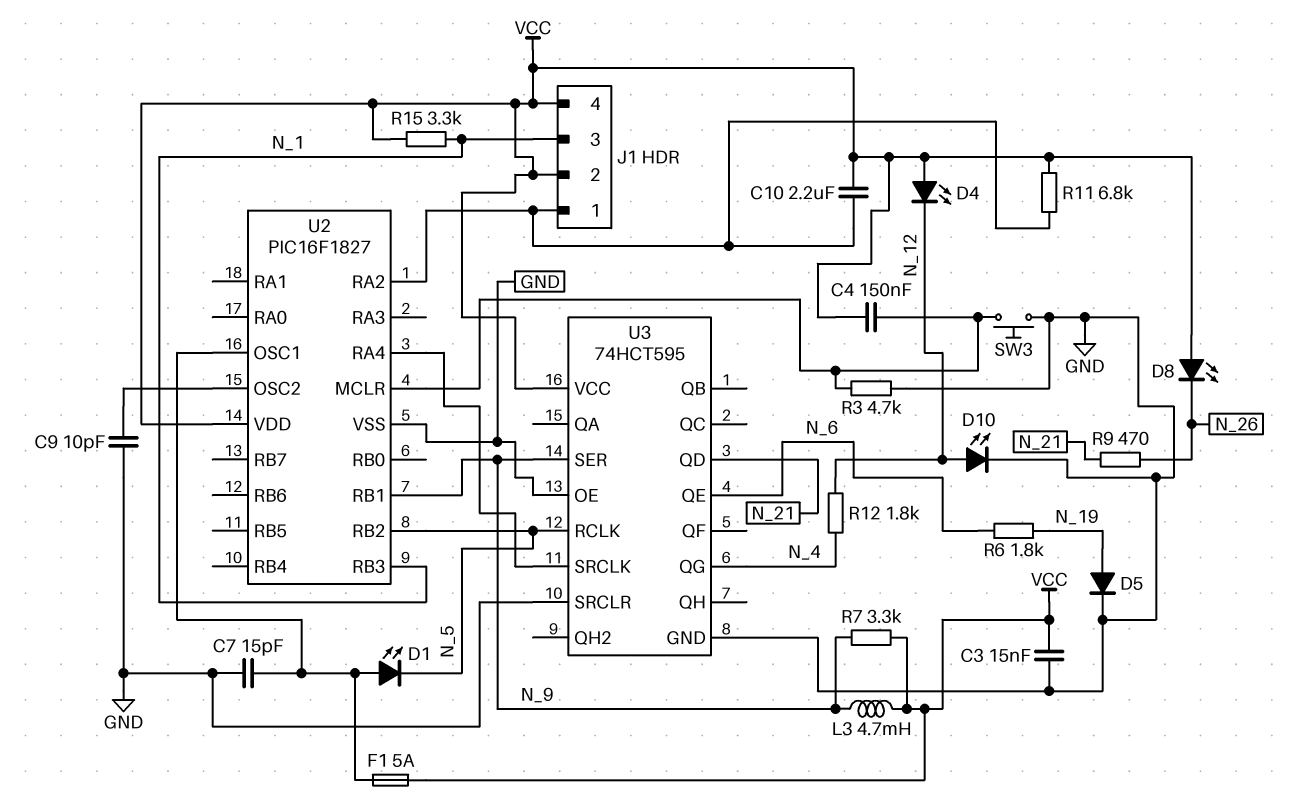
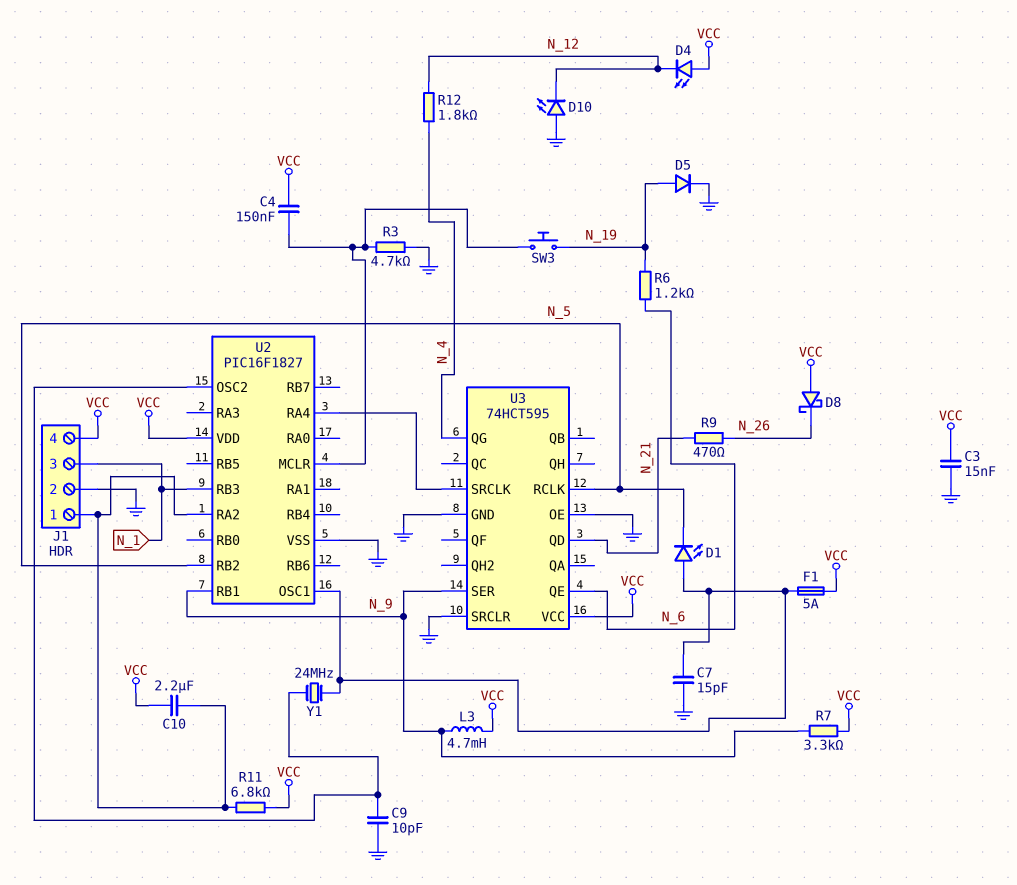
D8: LED (A VCC, K N_26) -> schottky (A VCC, K N_26)
D10: LED (A N_12, K GND) -> LED (A GND, K N_12)
J1 pin 2: VCC -> GND
R6: 1.8k (N_6, N_19) -> 1.2k (N_6, N_19)
R15: 3.3k (N_1, VCC) -> none
SW3: button (GND, U2/MCLR) -> button (N_19, U2/MCLR)
Y1: none -> 24MHz (U2/OSC1, U2/OSC2)

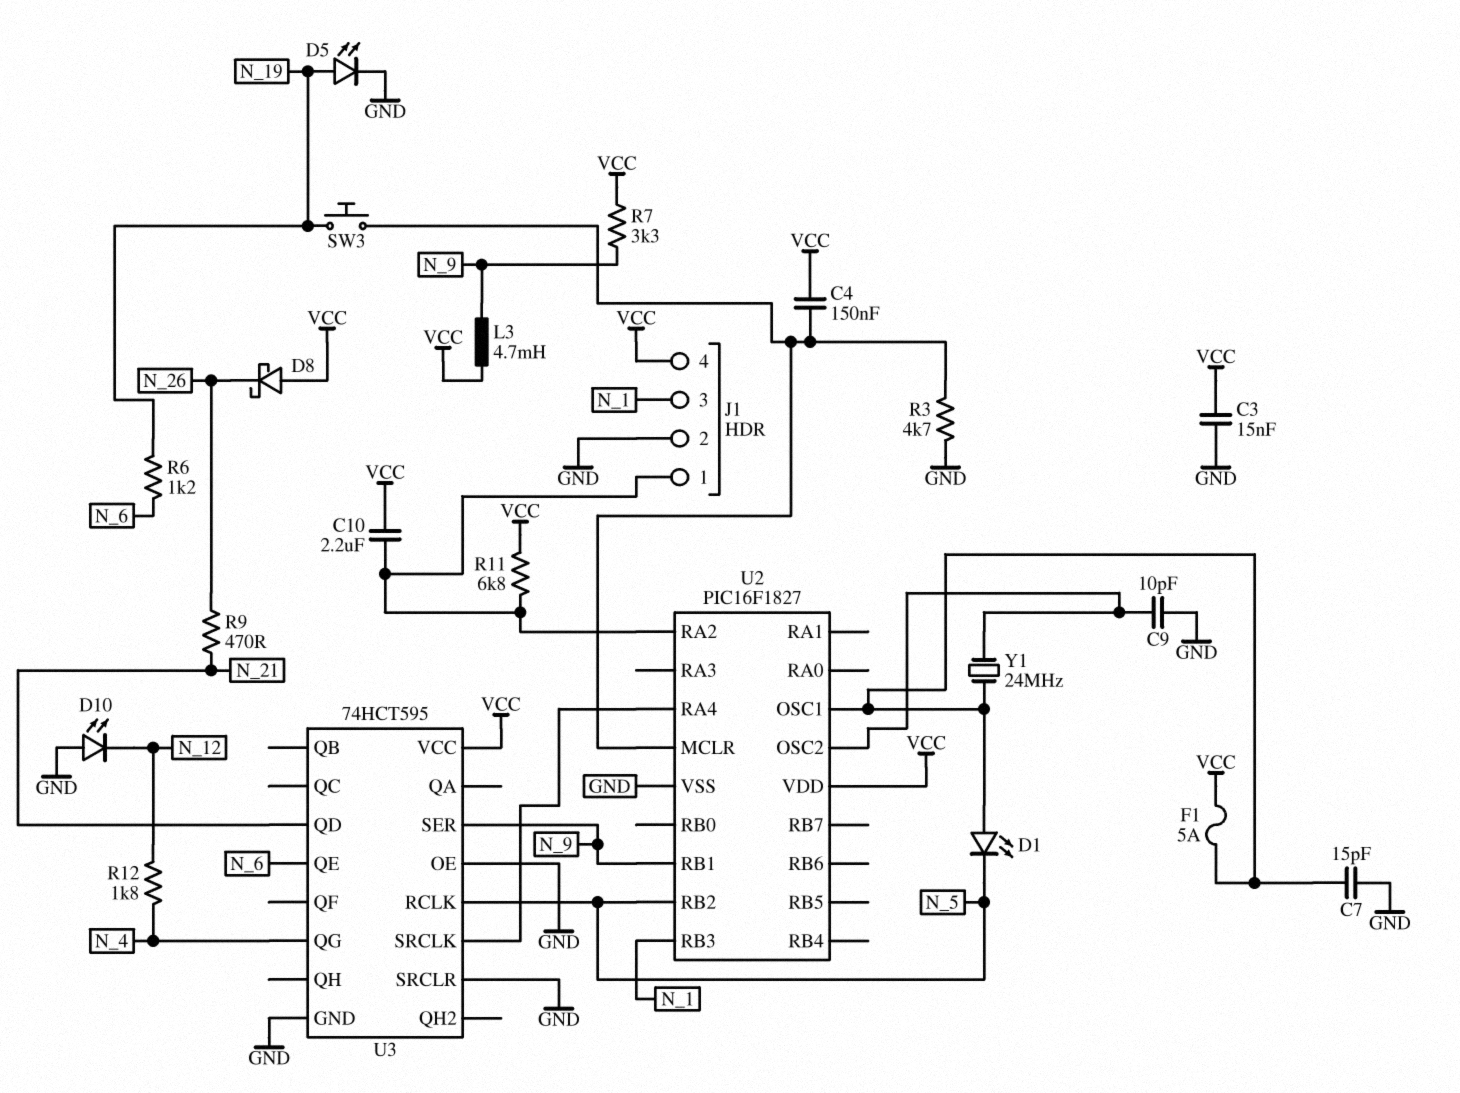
D4: LED (A VCC, K N_12) -> none
D5: diode (A N_19, K GND) -> LED (A N_19, K GND)

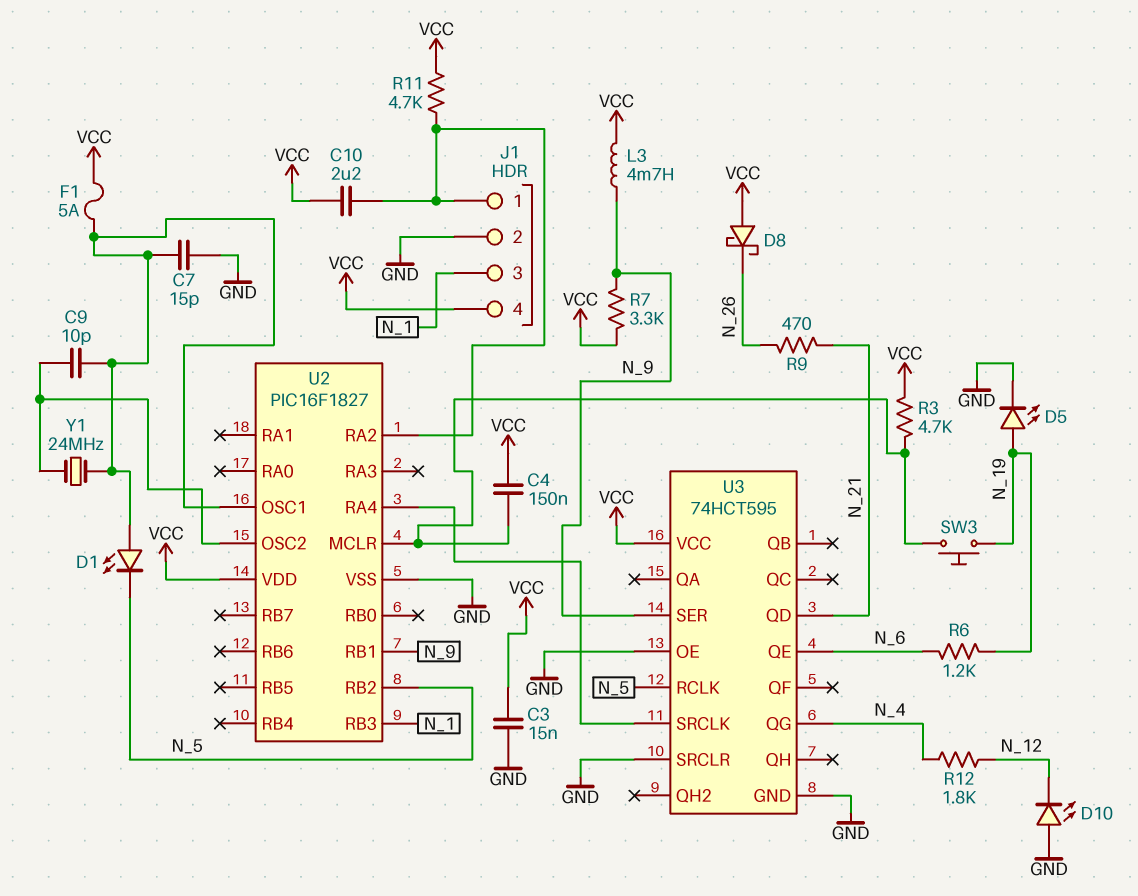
C9: 10pF (GND, U2/OSC2) -> 10pF (U2/OSC1, U2/OSC2)
R3: 4.7k (GND, U2/MCLR) -> 4.7k (U2/MCLR, VCC)
R11: 6.8k (J1/1, VCC) -> 4.7k (J1/1, VCC)

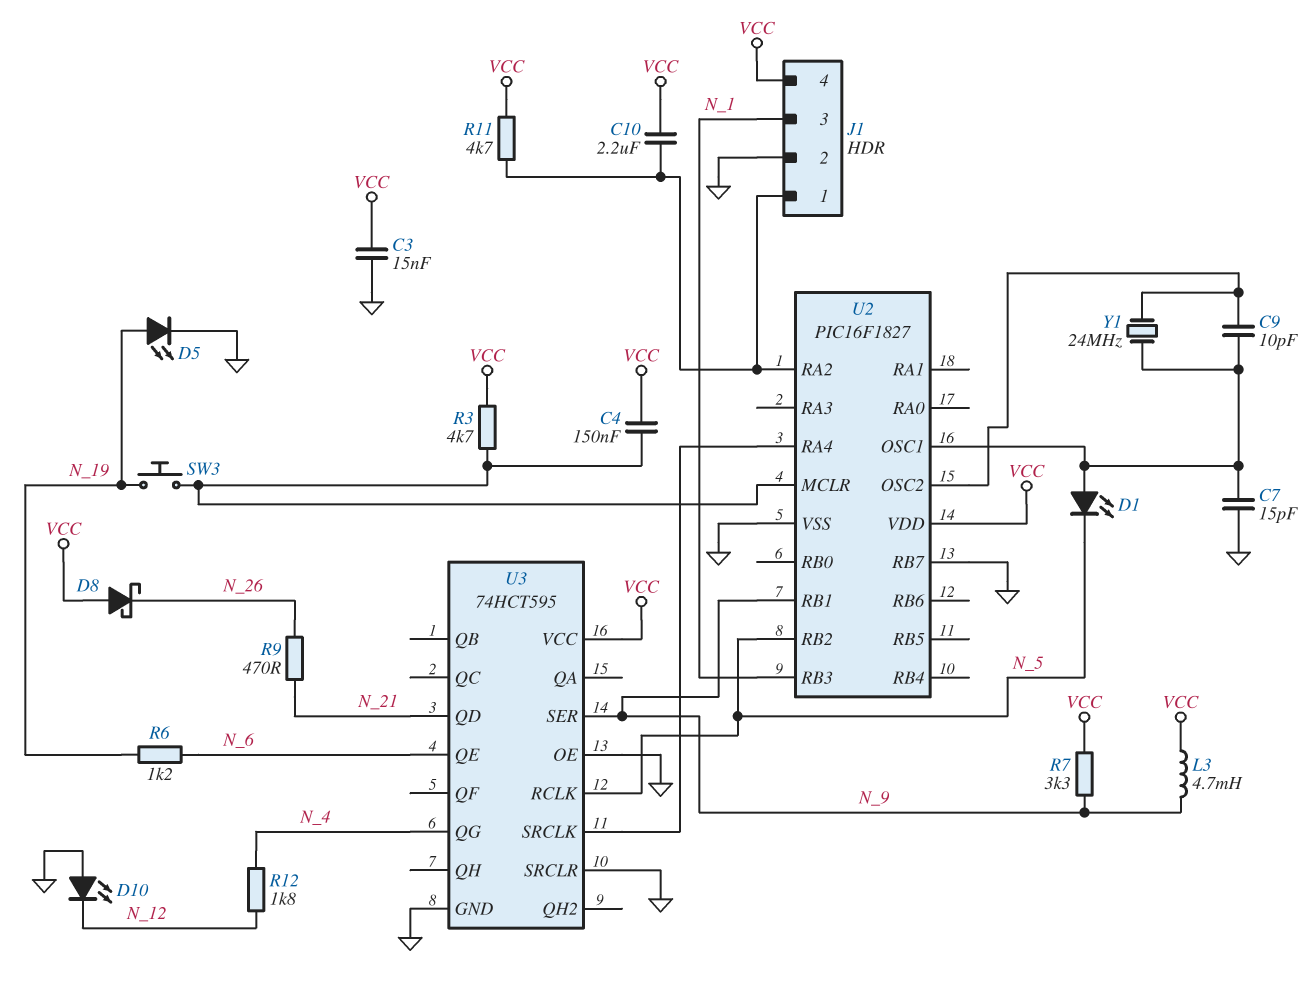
F1: 5A (U2/OSC1, VCC) -> none
U2 pin RB7: none -> GND

